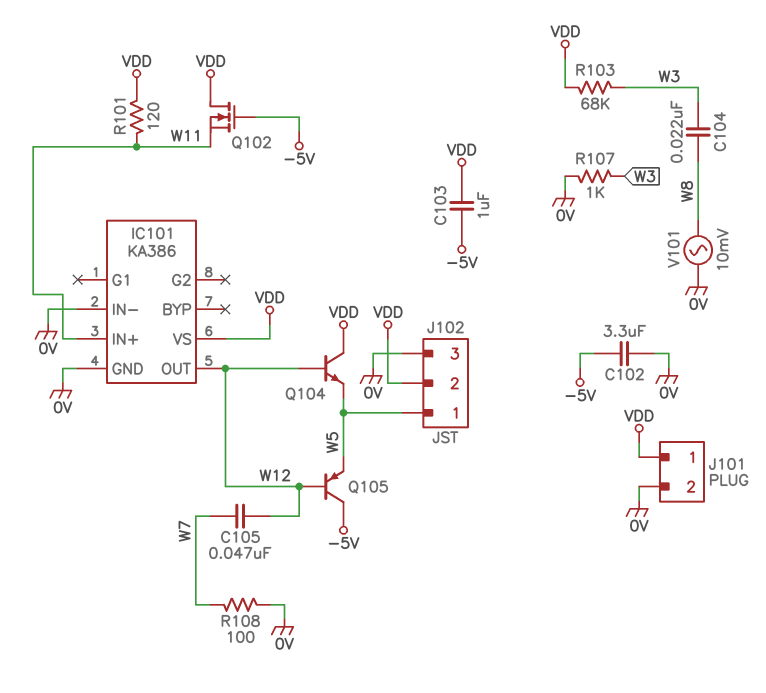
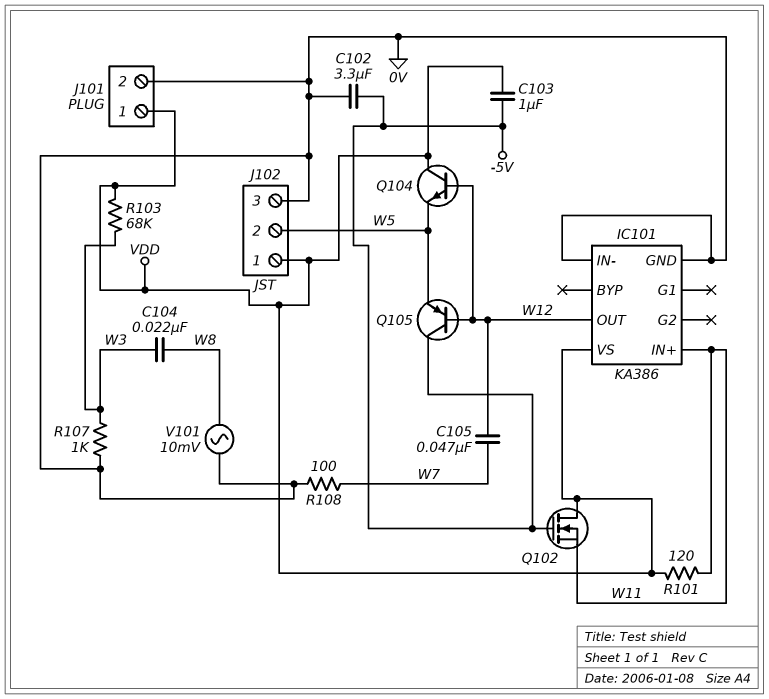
J102 pin 1: W5 -> VDD
J102 pin 2: VDD -> W5

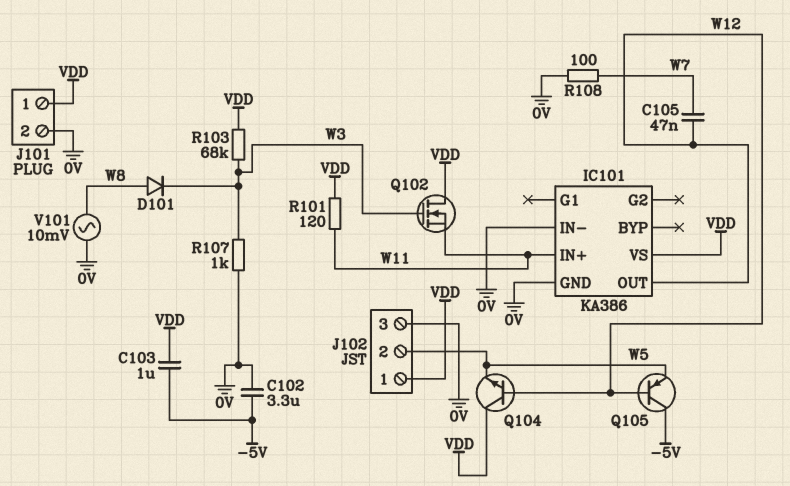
C104: 22nF (W3, W8) -> none
D101: none -> diode (A W8, K W3)
Q102: NMOS (G -5V, D VDD, S W11) -> NMOS (G W3, D VDD, S W11)

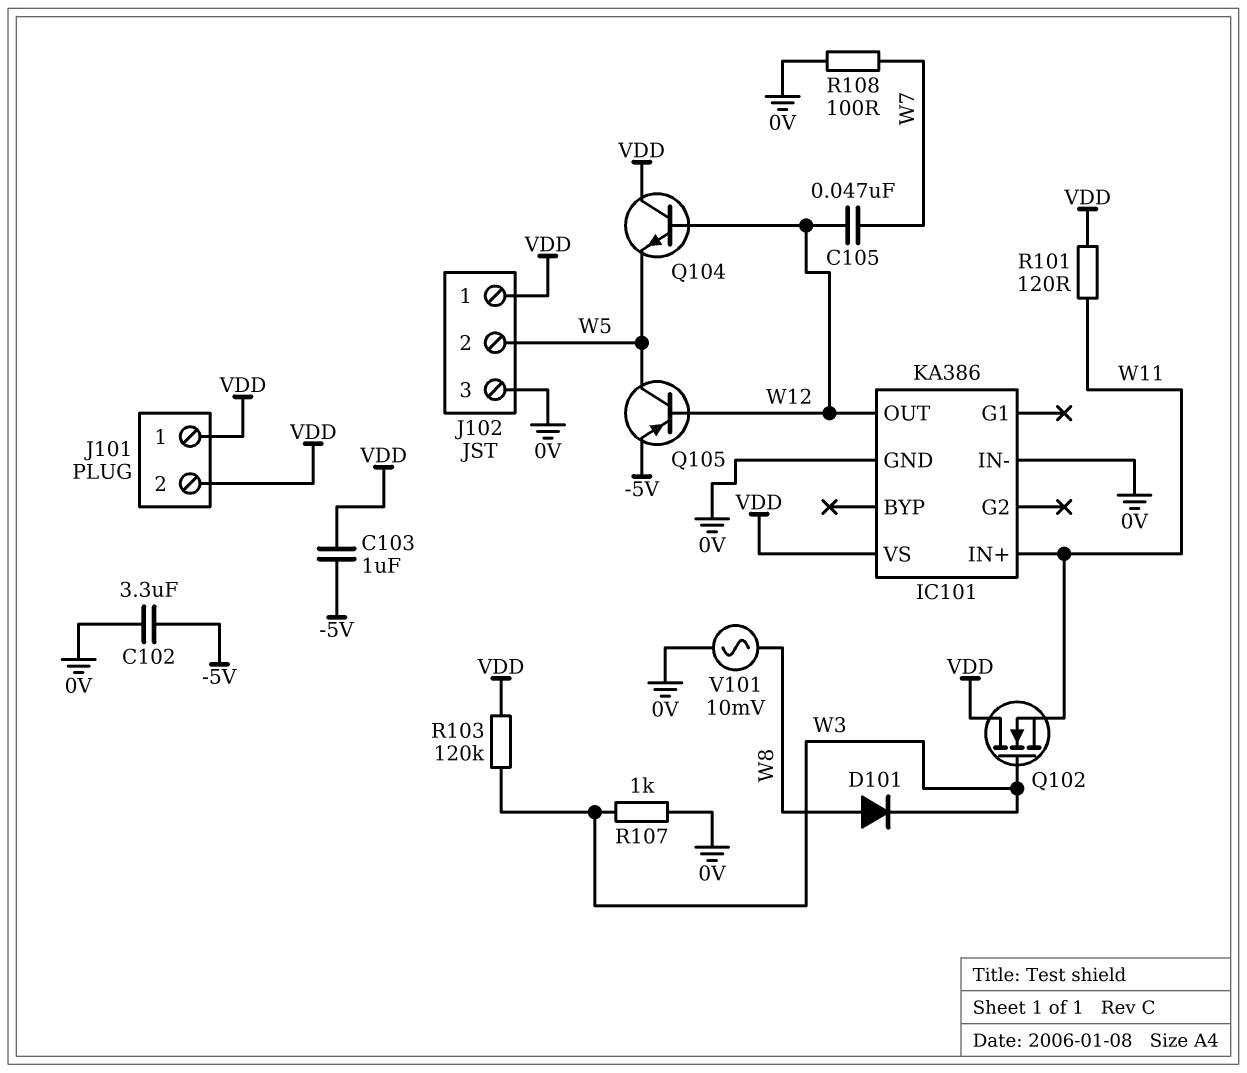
J101 pin 2: 0V -> VDD
Q105: PNP (B W12, C -5V, E W5) -> PNP (B W12, C W5, E -5V)
R103: 68k (VDD, W3) -> 120k (VDD, W3)

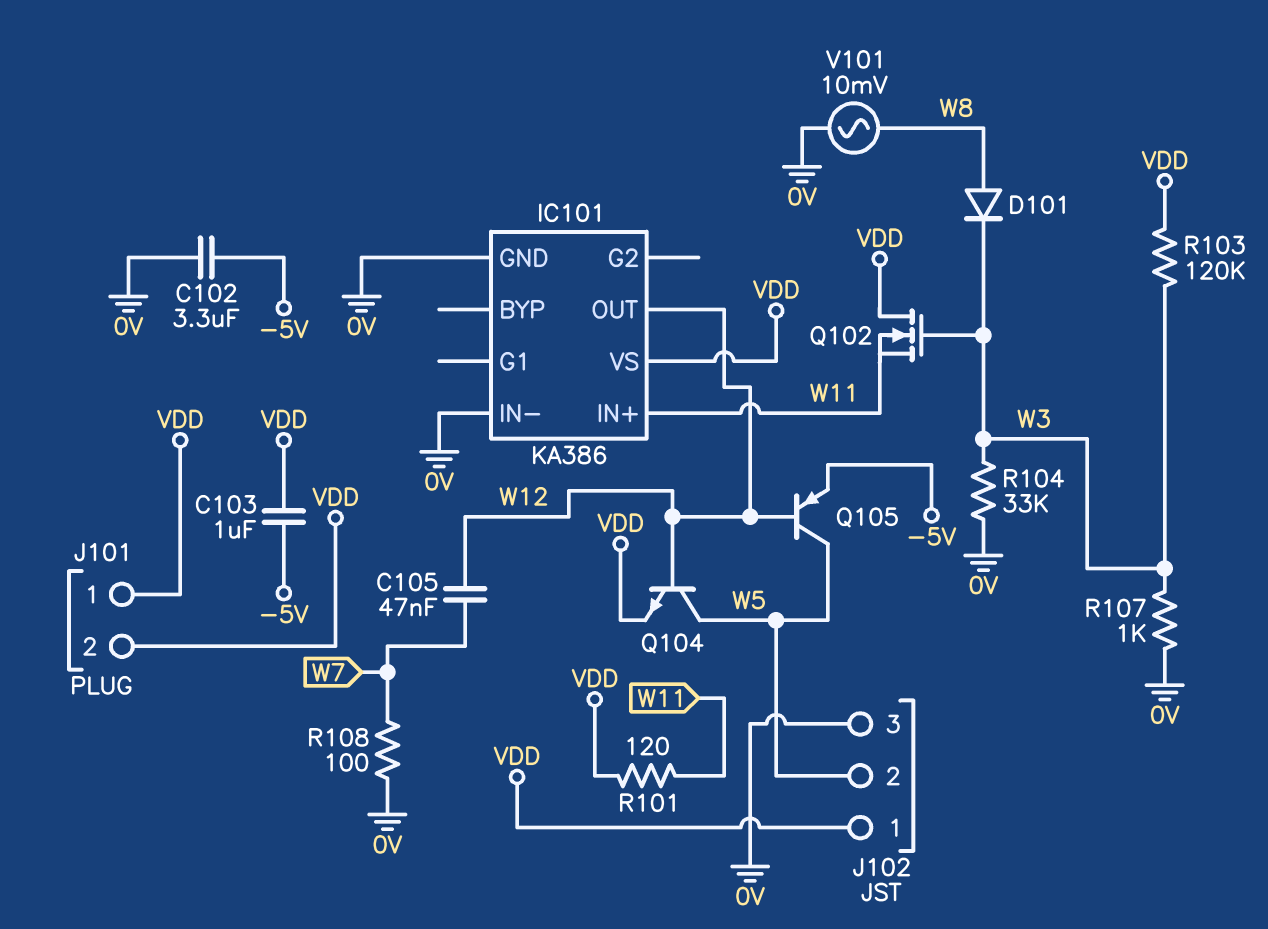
Q104: NPN (B W12, C VDD, E W5) -> NPN (B W12, C W5, E VDD)
R104: none -> 33k (0V, W3)

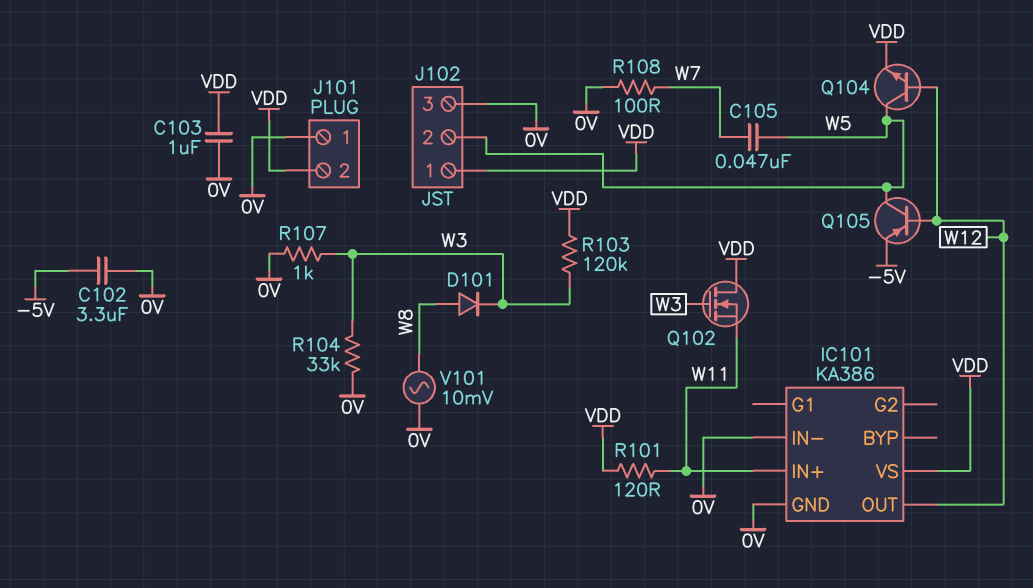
C103: 1uF (-5V, VDD) -> 1uF (0V, VDD)
C105: 47nF (W7, W12) -> 47nF (W5, W7)
J101 pin 1: VDD -> 0V

